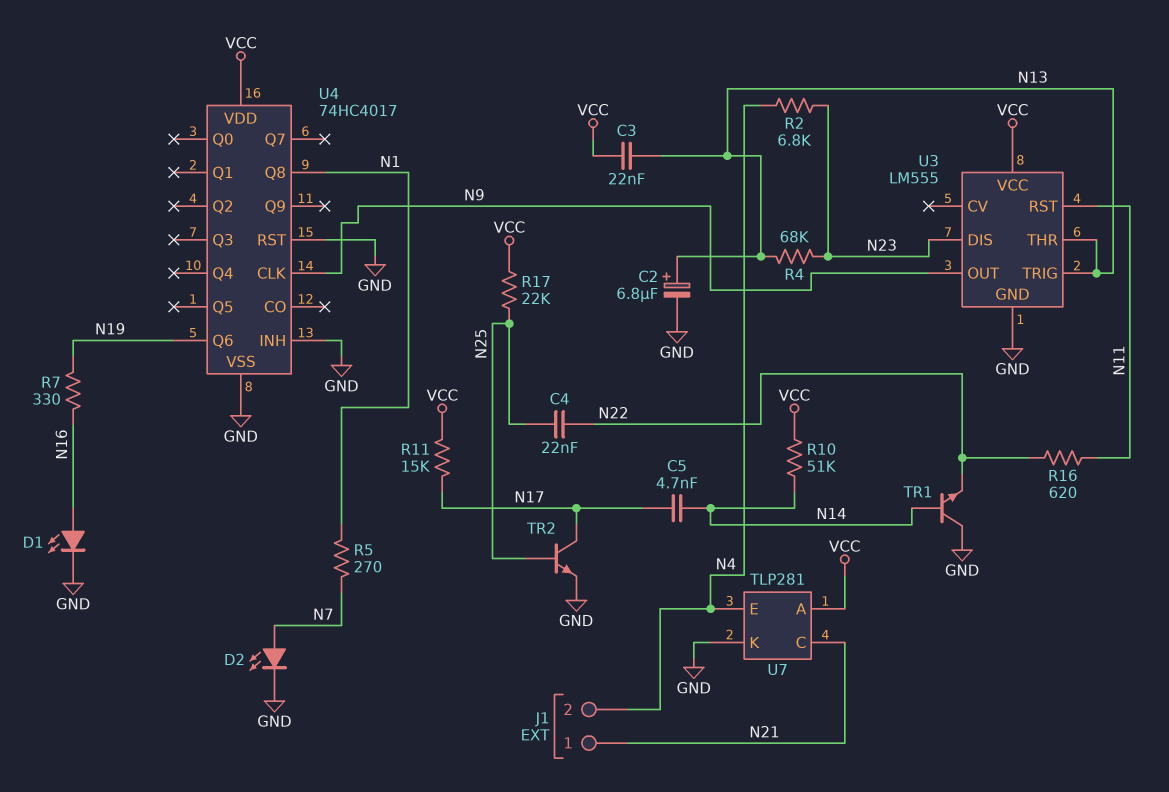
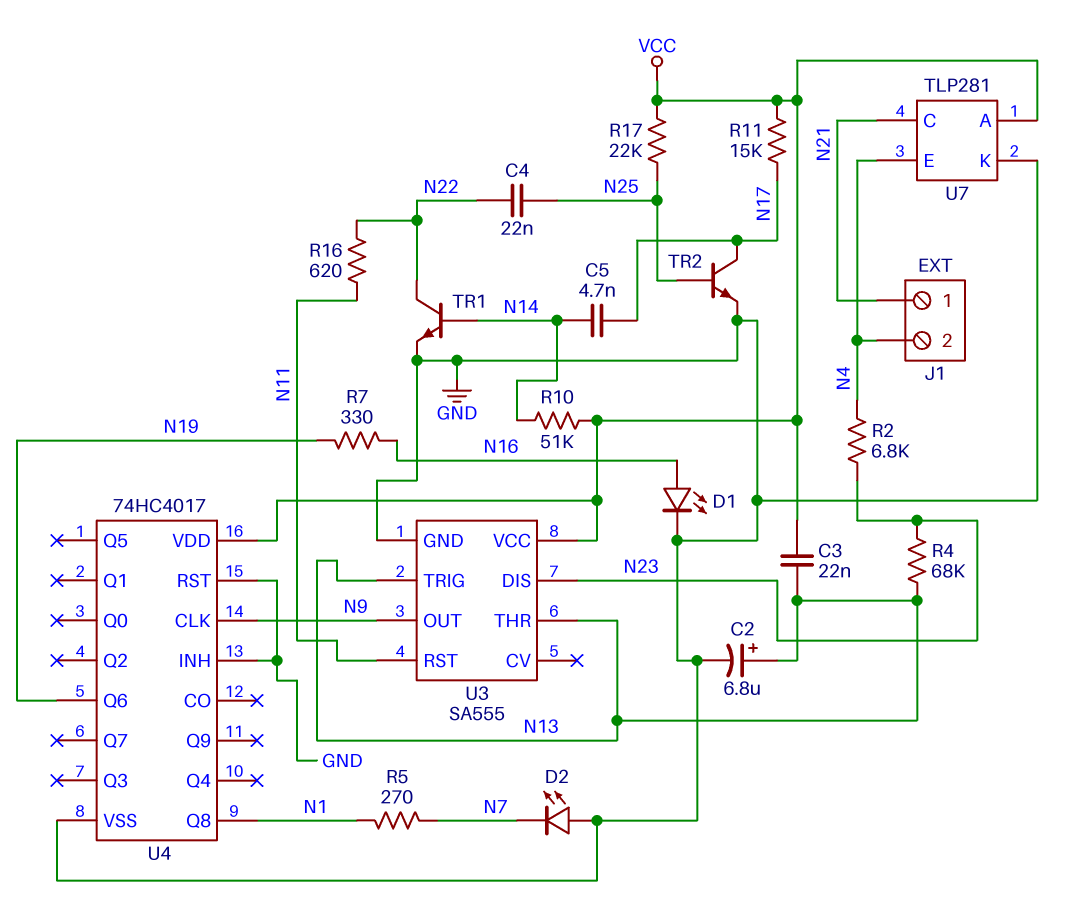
D2: LED (A N7, K GND) -> LED (A GND, K N7)
TR1: NPN (B N14, C GND, E N22) -> NPN (B N14, C N22, E GND)
U3: LM555 -> SA555

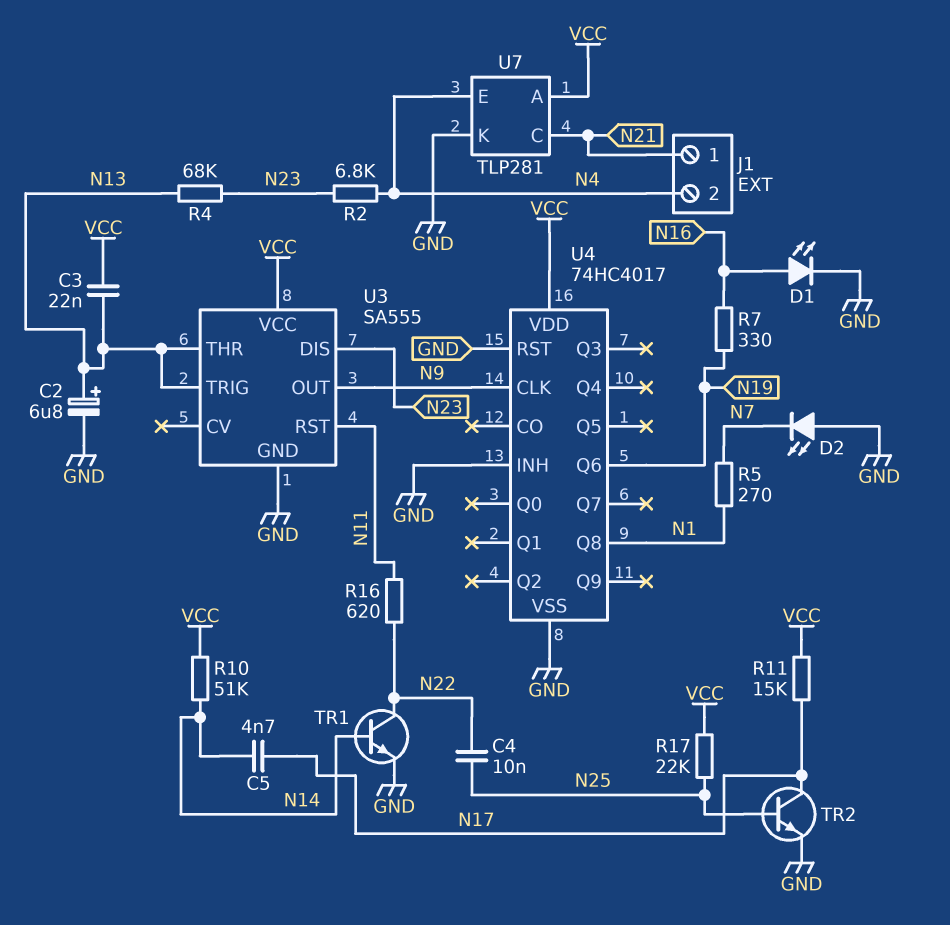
C4: 22nF (N22, N25) -> 10nF (N22, N25)

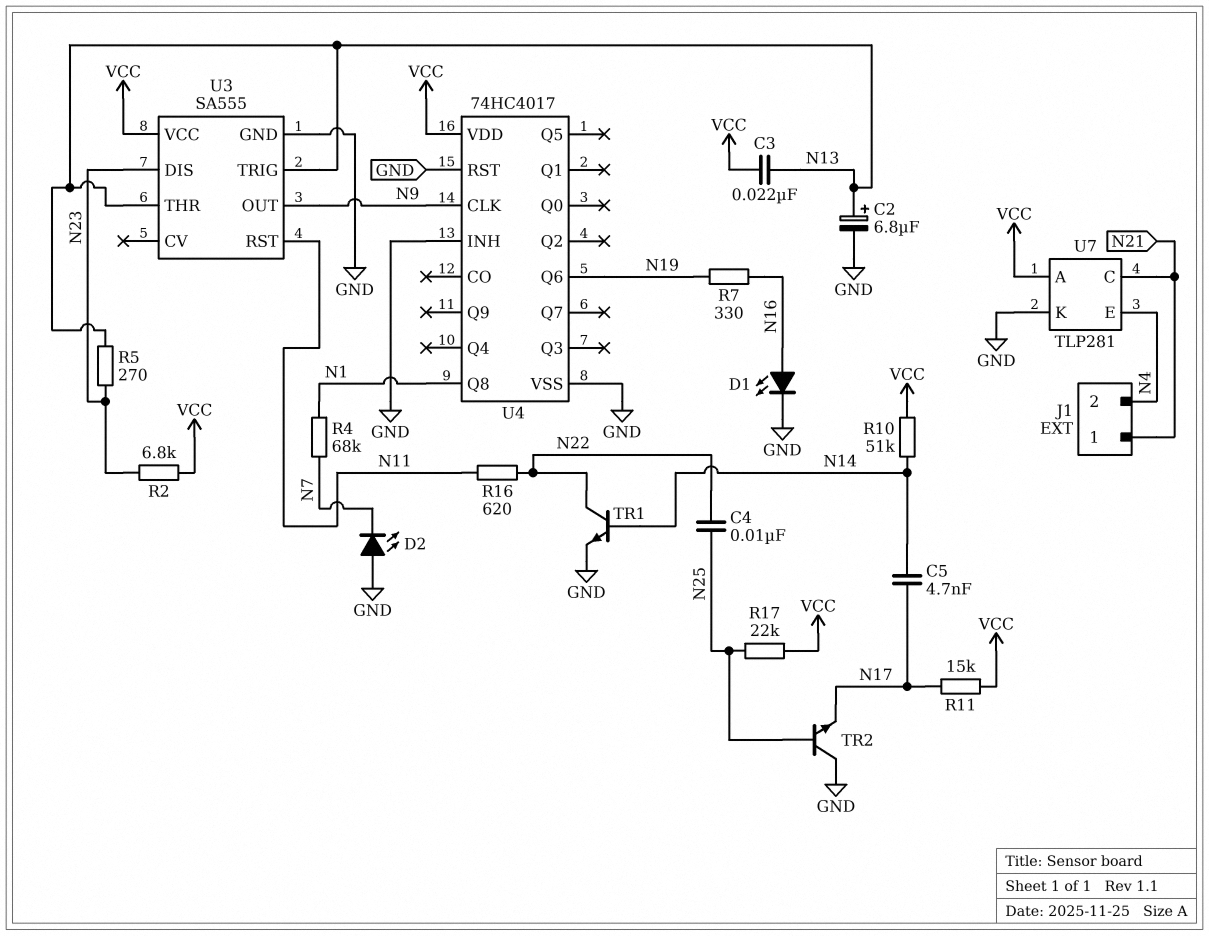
R2: 6.8k (N4, N23) -> 6.8k (N23, VCC)
R4: 68k (N13, N23) -> 68k (N1, N7)
R5: 270 (N1, N7) -> 270 (N13, N23)
TR2: NPN (B N25, C N17, E GND) -> NPN (B N25, C GND, E N17)

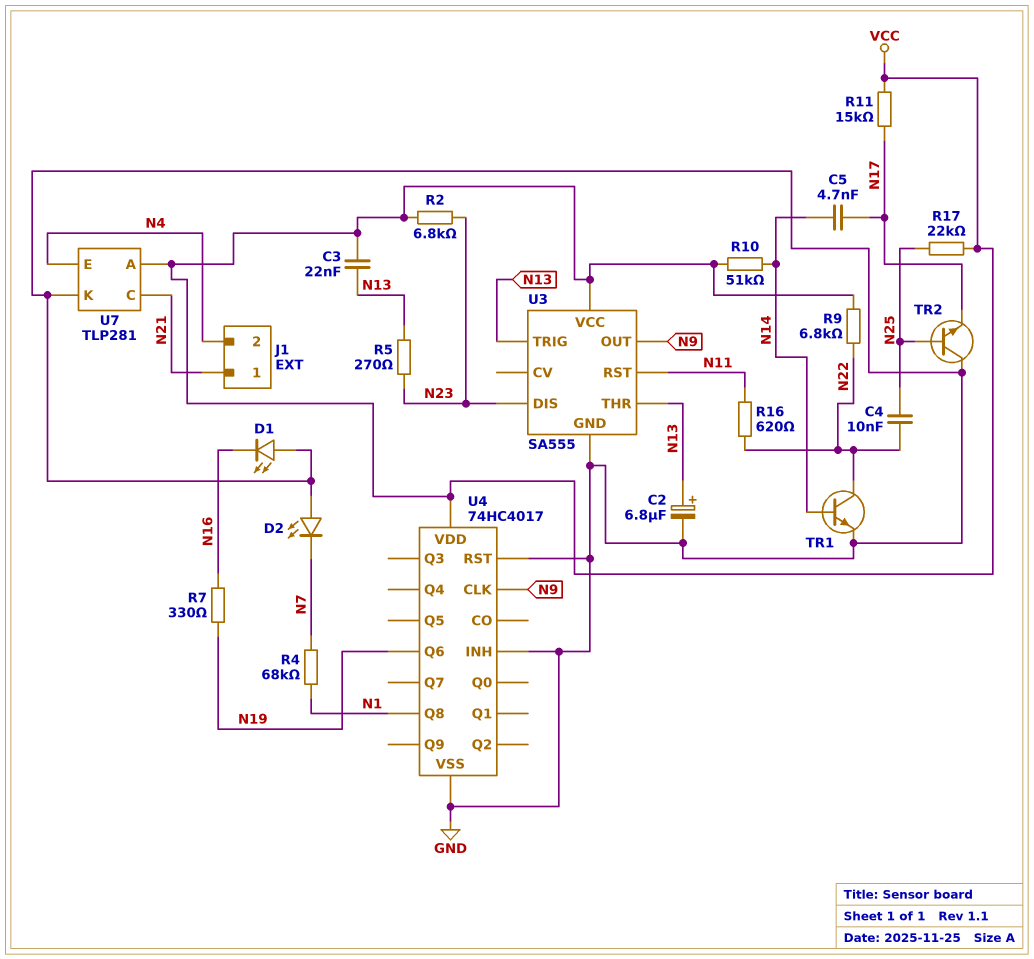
D1: LED (A N16, K GND) -> LED (A GND, K N16)
R9: none -> 6.8k (N22, VCC)

